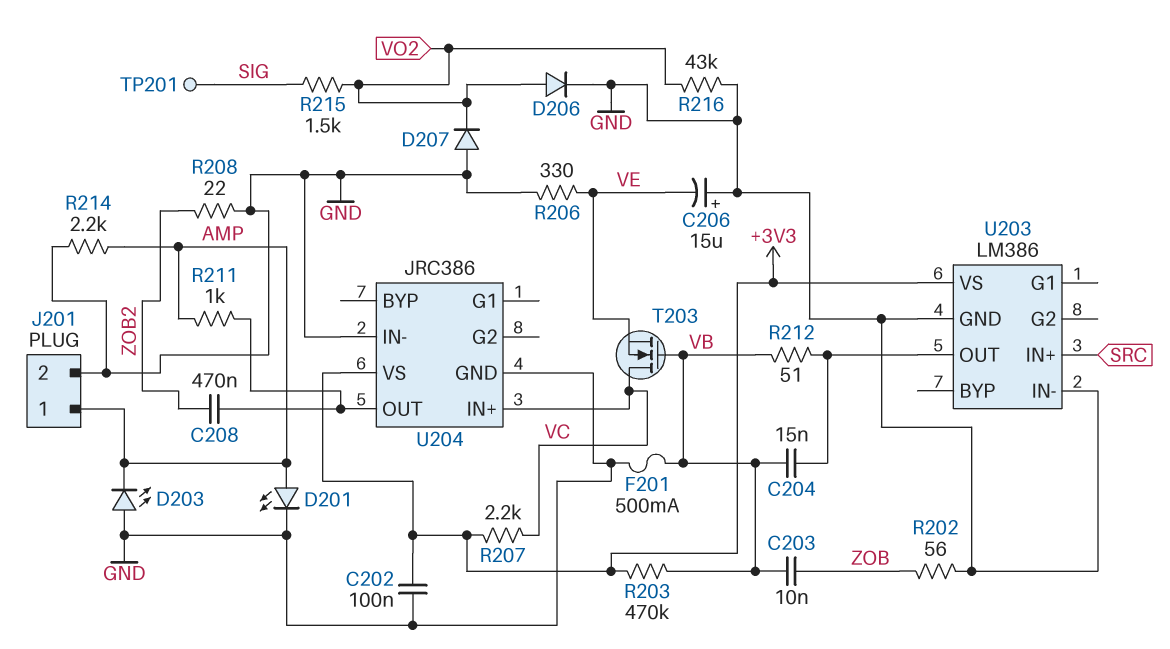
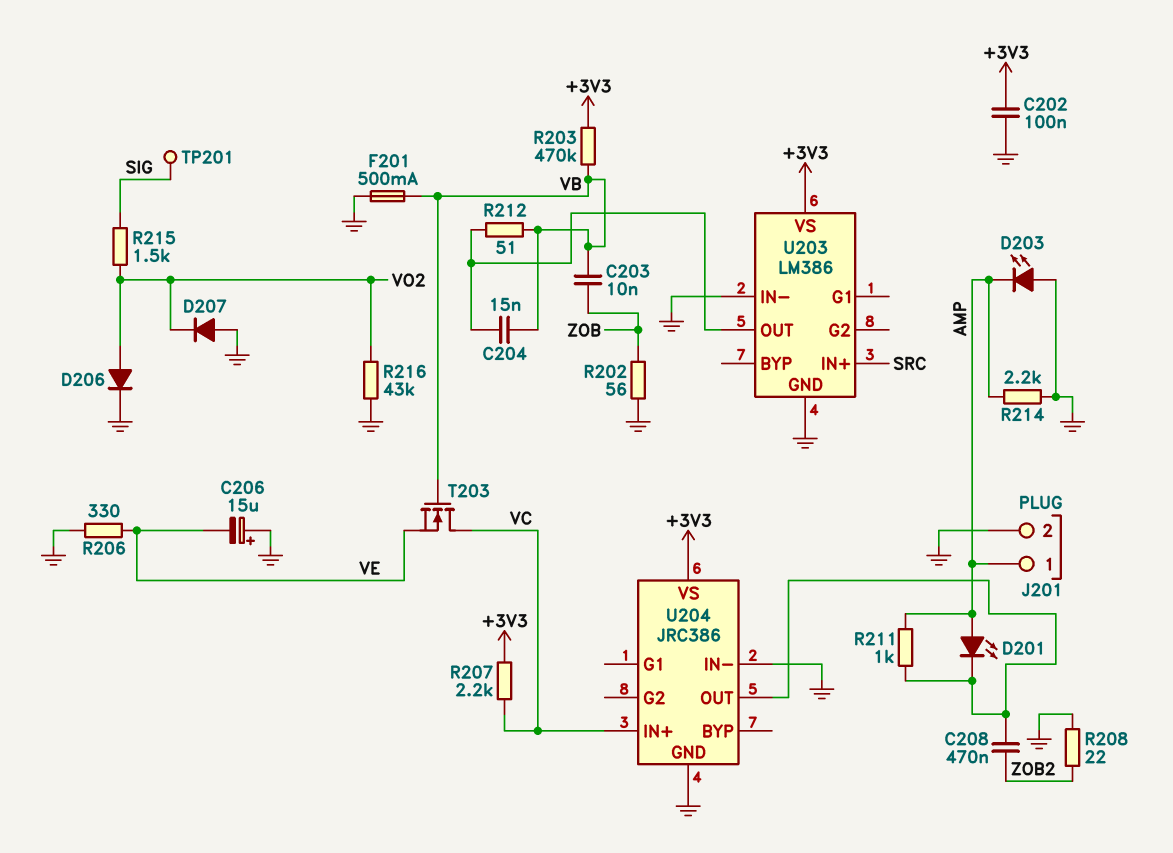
D201: LED (A AMP, K GND) -> LED (A AMP, K U204/OUT)

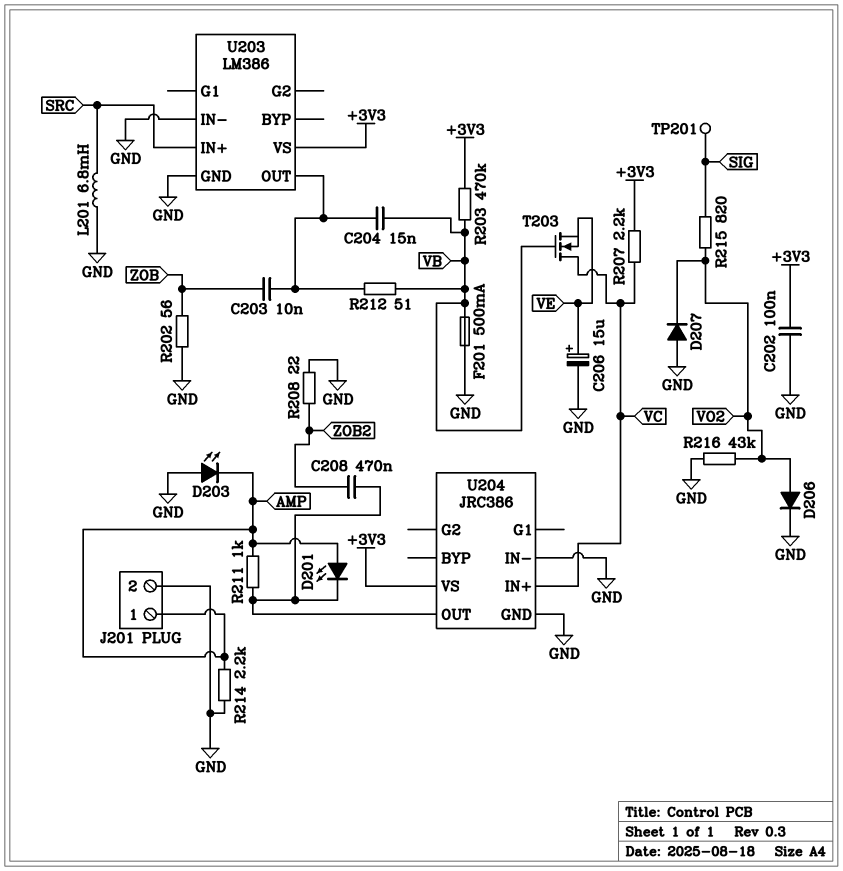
C203: 10nF (VB, ZOB) -> 10nF (U203/OUT, ZOB)
C206: 15uF (plus GND, minus VE) -> 15uF (plus VE, minus GND)
L201: none -> 6.8mH (GND, SRC)
R206: 330 (GND, VE) -> none
R215: 1.5k (SIG, VO2) -> 820 (SIG, VO2)

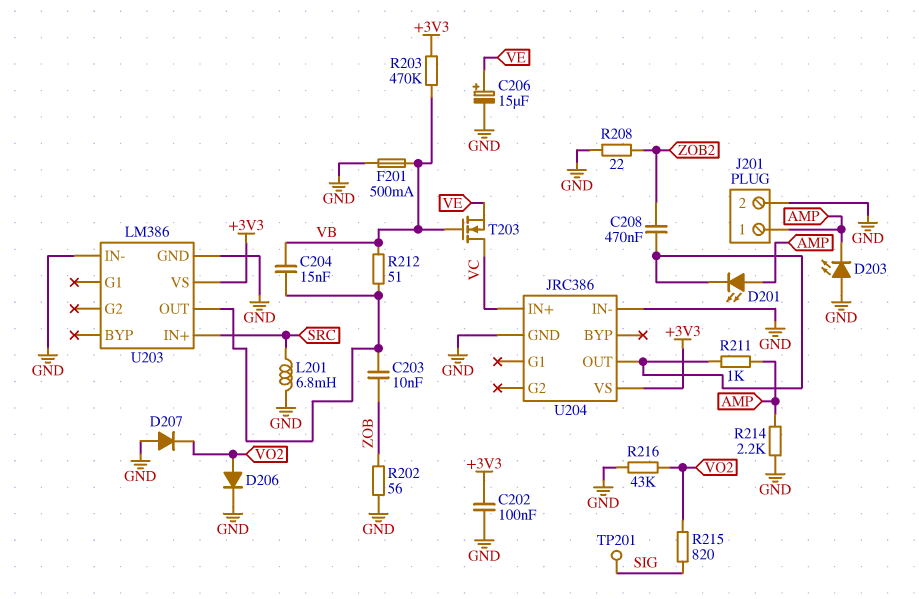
R207: 2.2k (+3V3, VC) -> none

